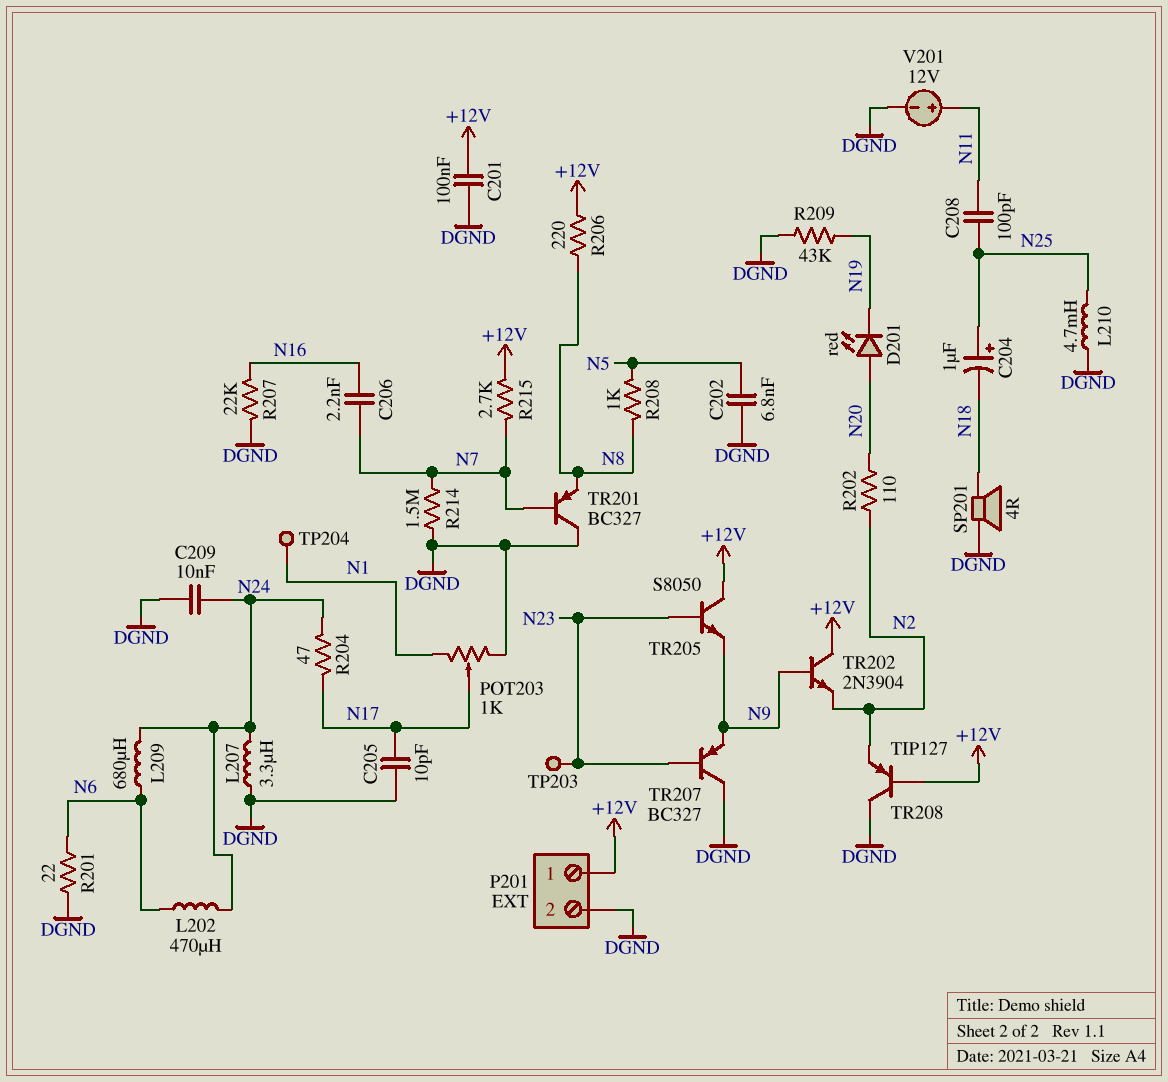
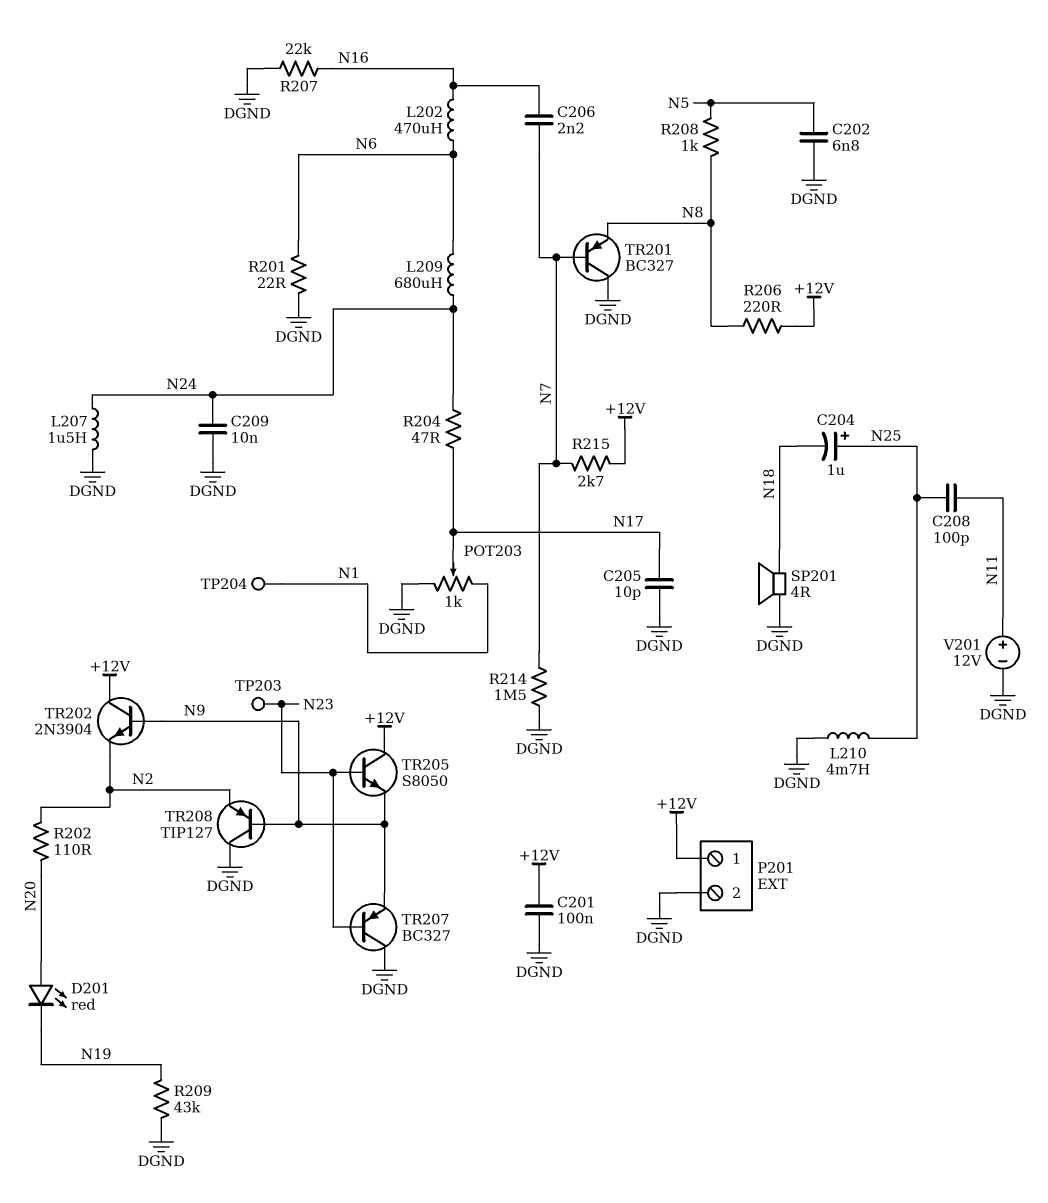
L202: 470uH (N6, N24) -> 470uH (N6, N16)
L207: 3.3uH (DGND, N24) -> 1.5uH (DGND, N24)
TR208: PNP TIP127 (B +12V, C DGND, E N2) -> PNP TIP127 (B N9, C DGND, E N2)

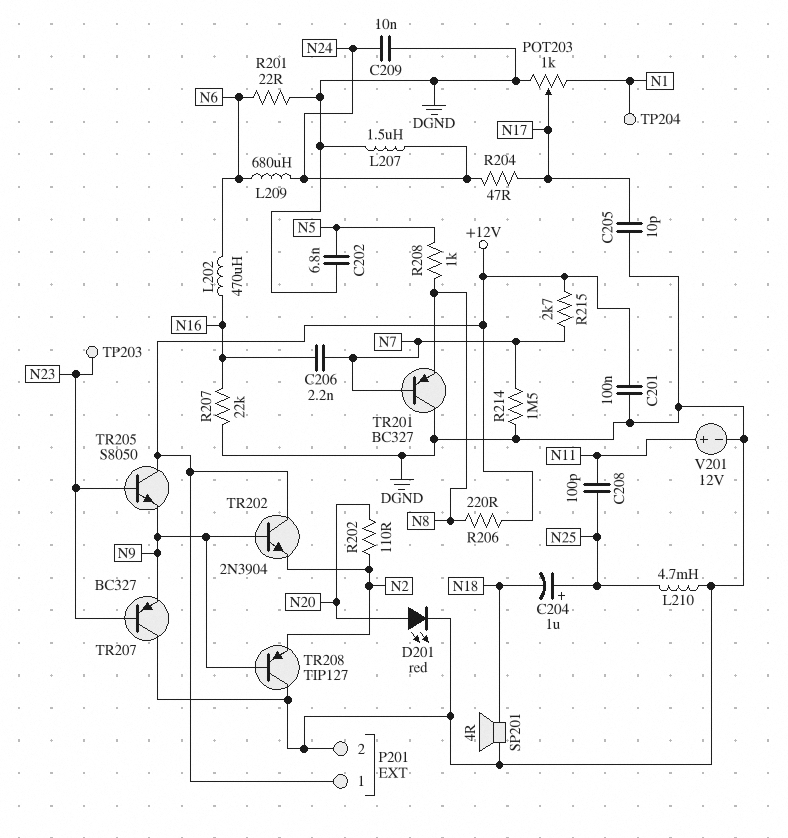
D201: LED red (A N20, K N19) -> LED red (A N20, K DGND)
R209: 43k (DGND, N19) -> none

